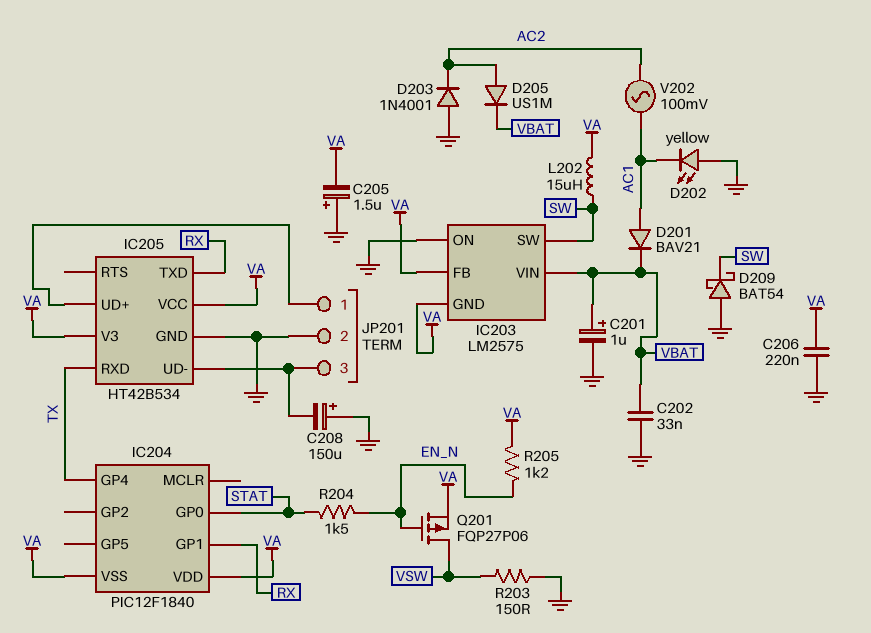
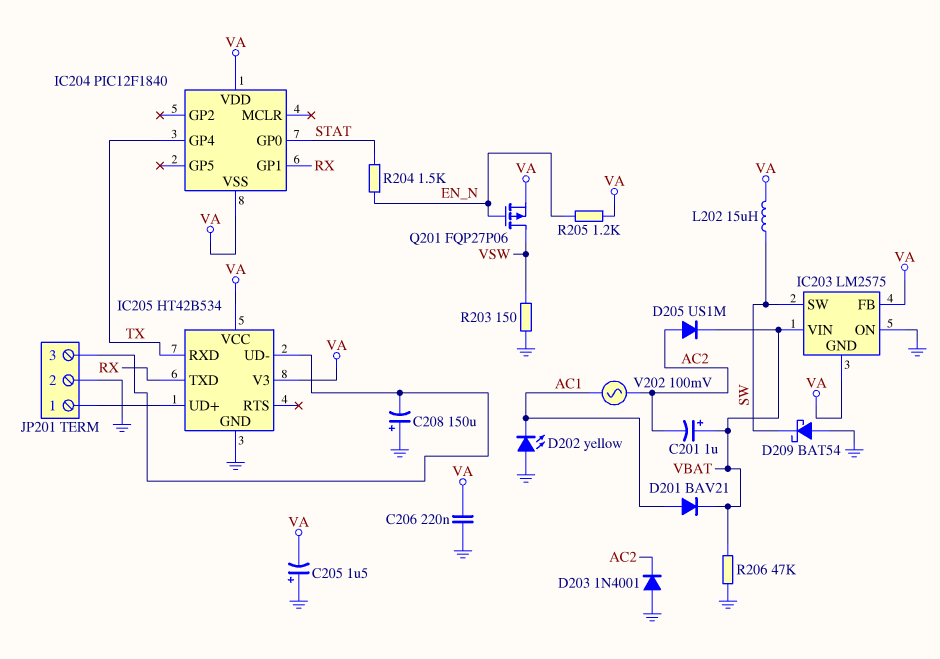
C201: 1uF (plus VBAT, minus GND) -> 1uF (plus VBAT, minus AC2)
C202: 33nF (GND, VBAT) -> none
R206: none -> 47k (GND, VBAT)

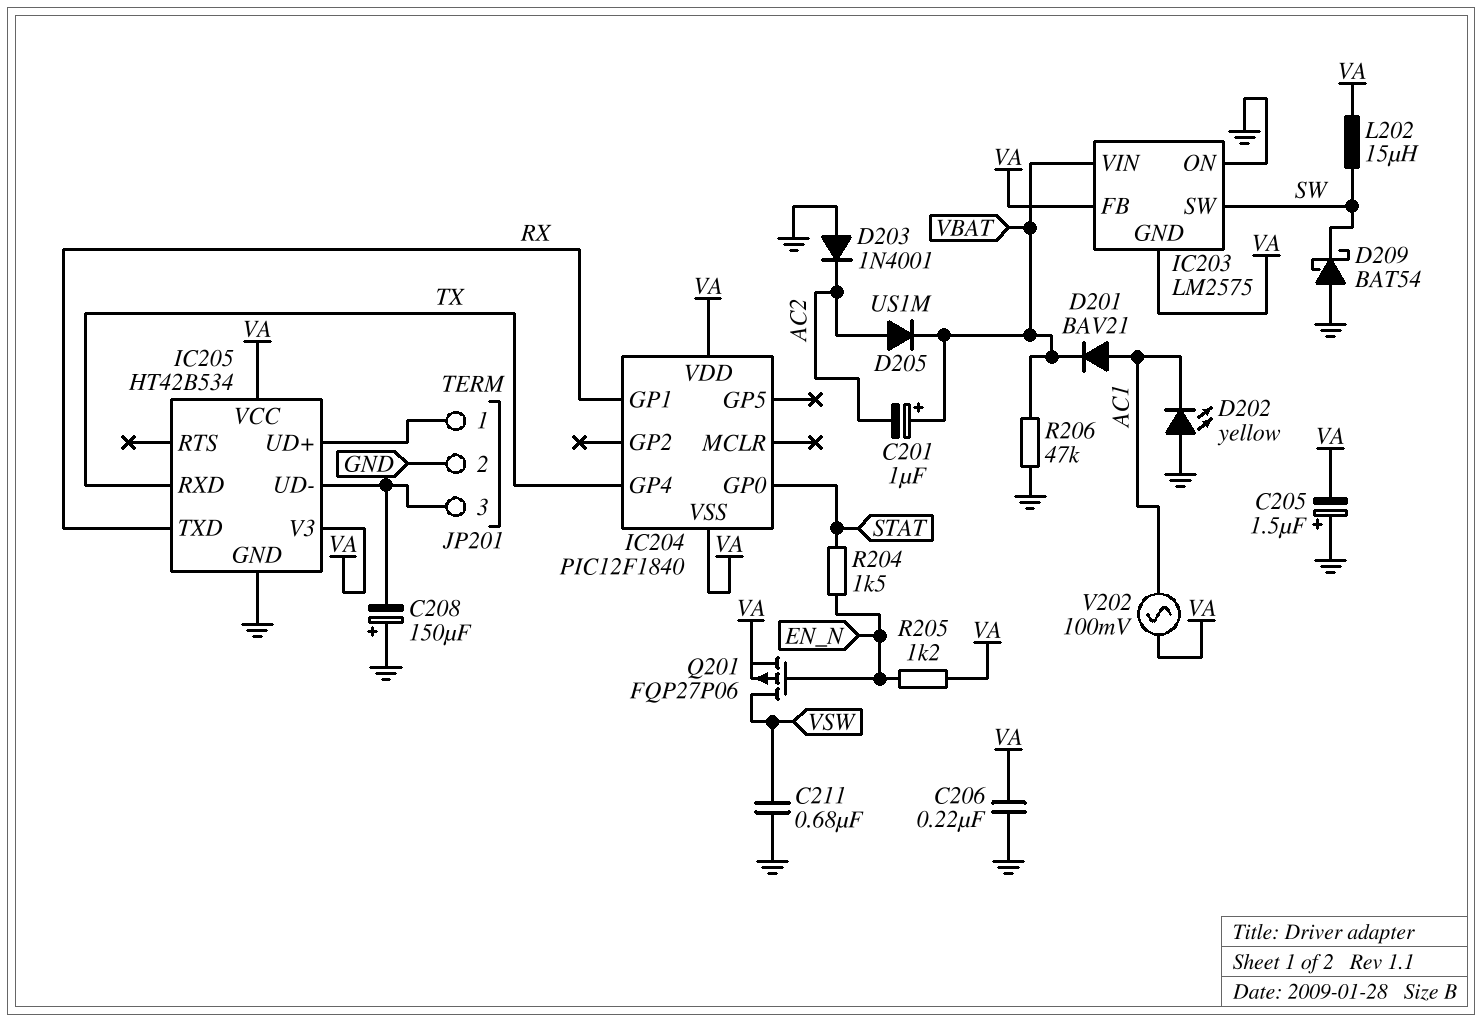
C211: none -> 680nF (GND, VSW)
R203: 150 (GND, VSW) -> none
V202: AC 100mV (AC1, AC2) -> AC 100mV (AC1, VA)

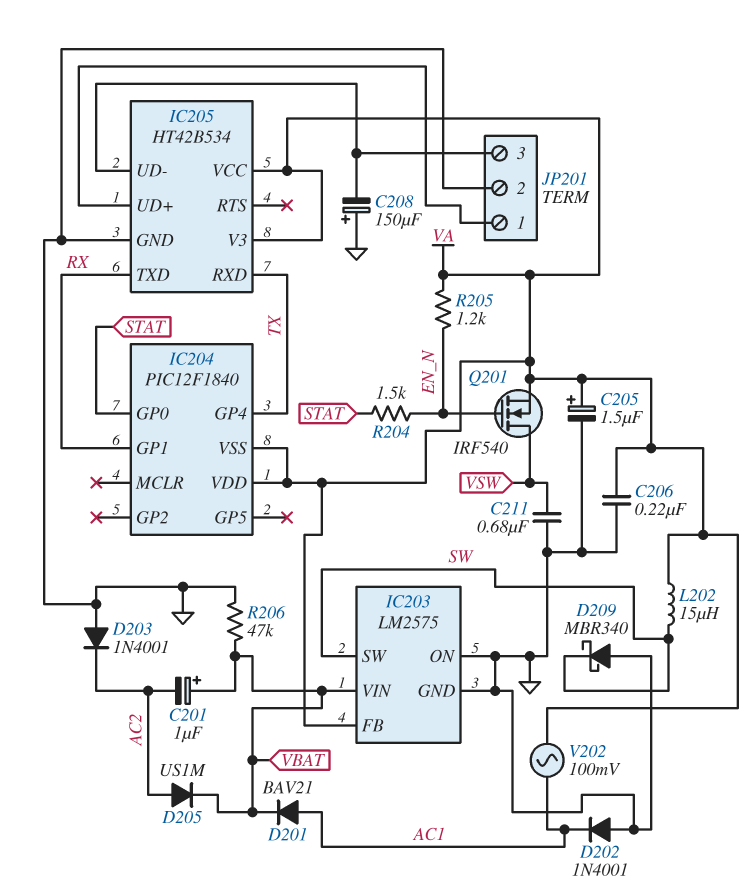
C205: 1.5uF (plus GND, minus VA) -> 1.5uF (plus VA, minus GND)
D202: LED yellow (A GND, K AC1) -> diode 1N4001 (A GND, K AC1)
D209: schottky BAT54 (A GND, K SW) -> schottky MBR340 (A GND, K SW)
IC203 pin GND: VA -> GND
Q201: PMOS FQP27P06 (G EN_N, D VSW, S VA) -> NMOS IRF540 (G EN_N, D VSW, S VA)

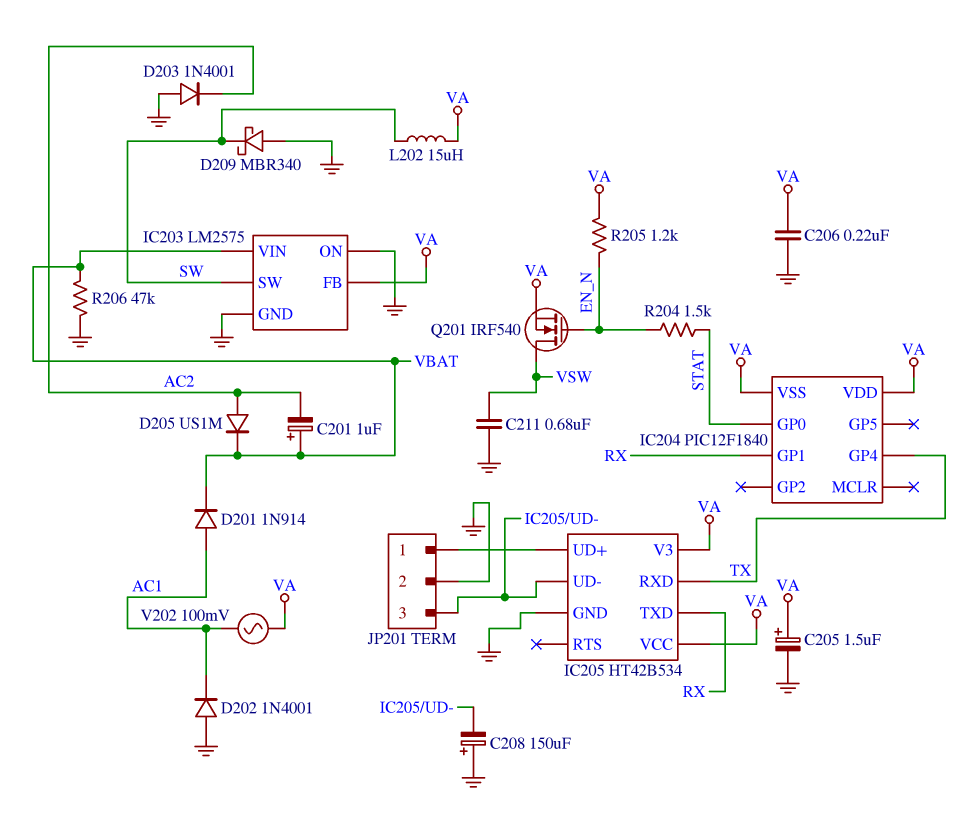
D201: diode BAV21 (A AC1, K VBAT) -> diode 1N914 (A AC1, K VBAT)

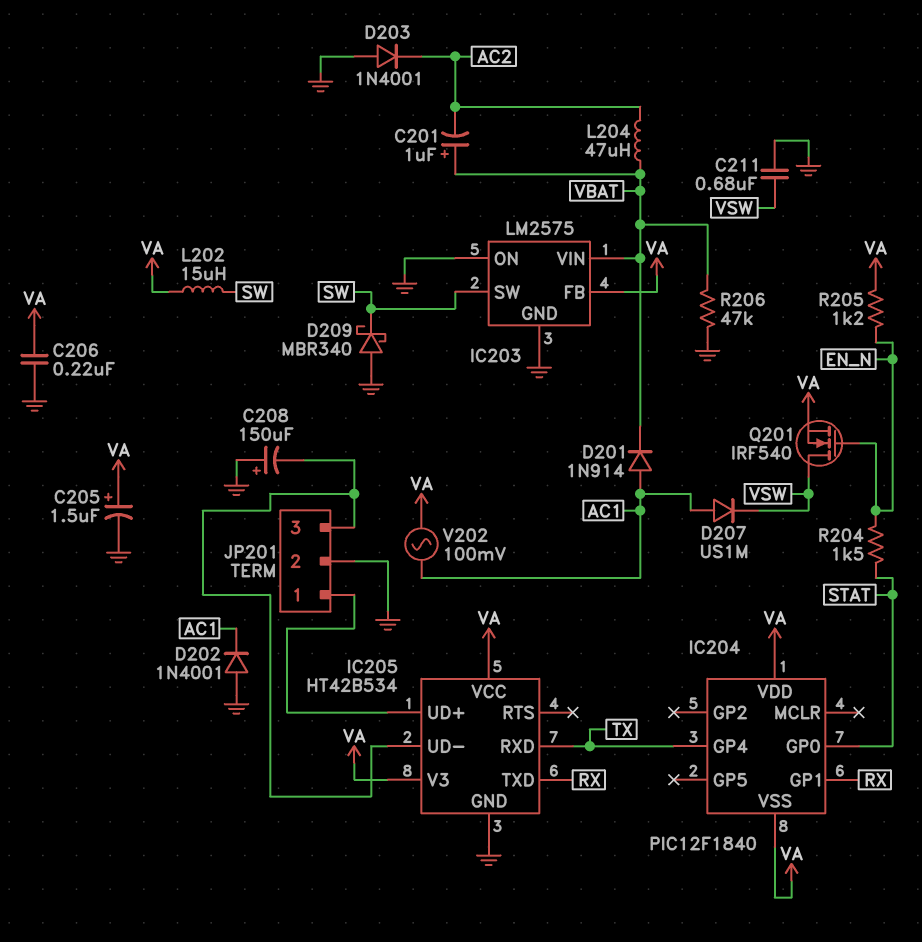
D205: diode US1M (A AC2, K VBAT) -> none
D207: none -> diode US1M (A AC1, K VSW)
L204: none -> 47uH (AC2, VBAT)

